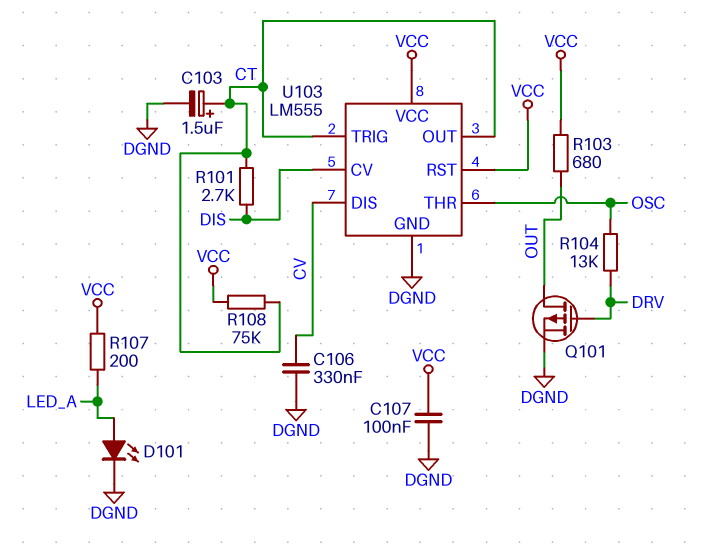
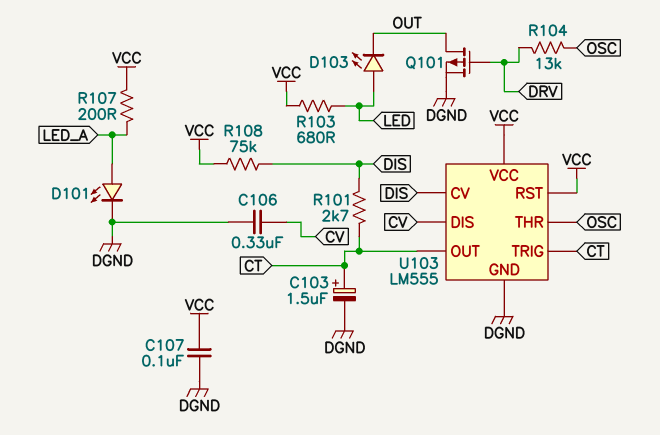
D103: none -> LED (A LED, K OUT)
R103: 680 (OUT, VCC) -> 680 (LED, VCC)
R108: 75k (CT, VCC) -> 75k (DIS, VCC)

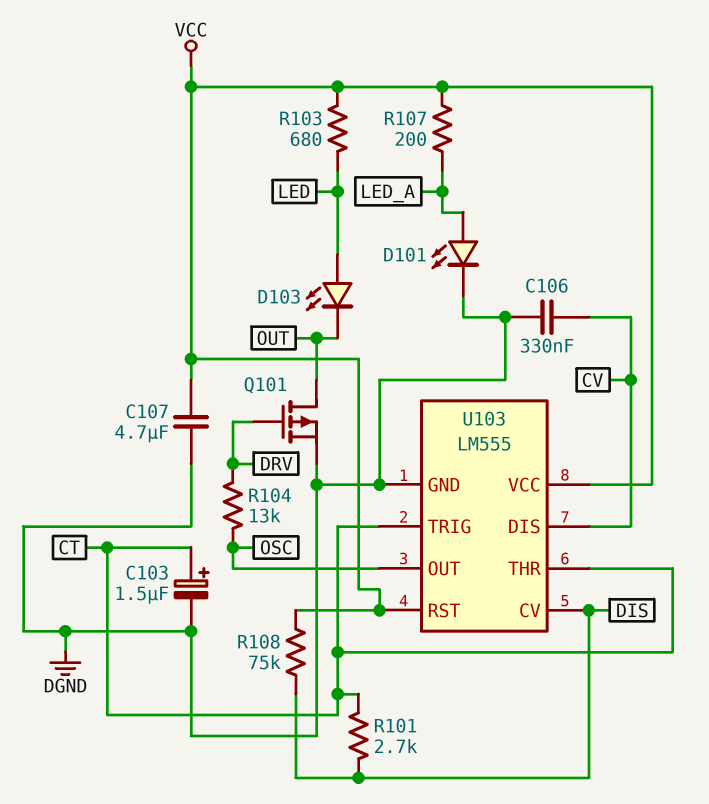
C107: 100nF (DGND, VCC) -> 4.7uF (DGND, VCC)
U103 pin OUT: CT -> OSC
U103 pin THR: OSC -> CT

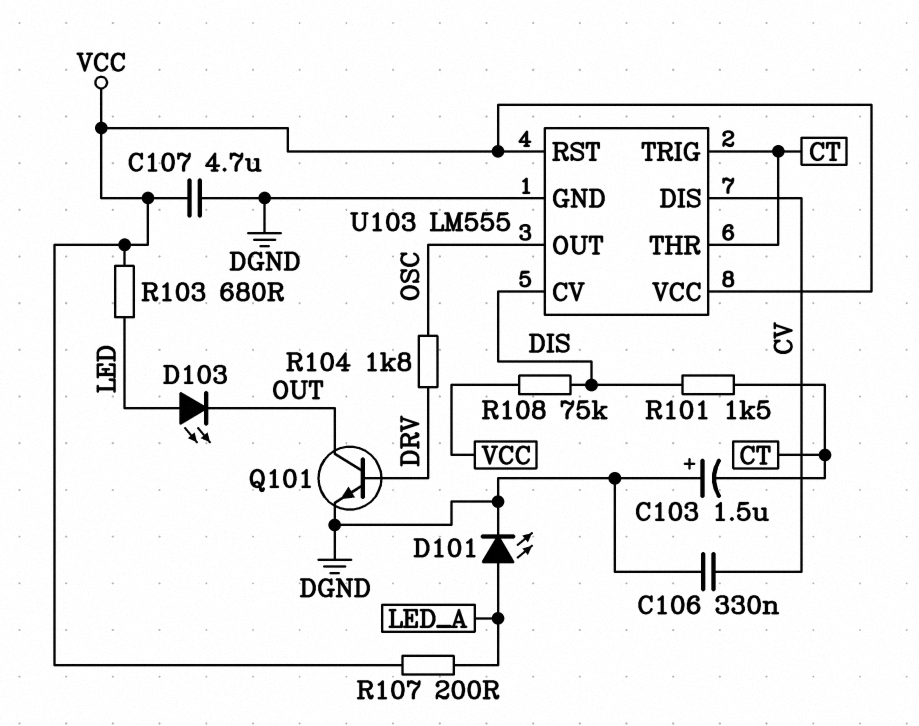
C103: 1.5uF (plus CT, minus DGND) -> 1.5uF (plus DGND, minus CT)
Q101: PMOS (G DRV, D OUT, S DGND) -> NPN (B DRV, C OUT, E DGND)
R101: 2.7k (CT, DIS) -> 1.5k (CT, DIS)
R104: 13k (DRV, OSC) -> 1.8k (DRV, OSC)

